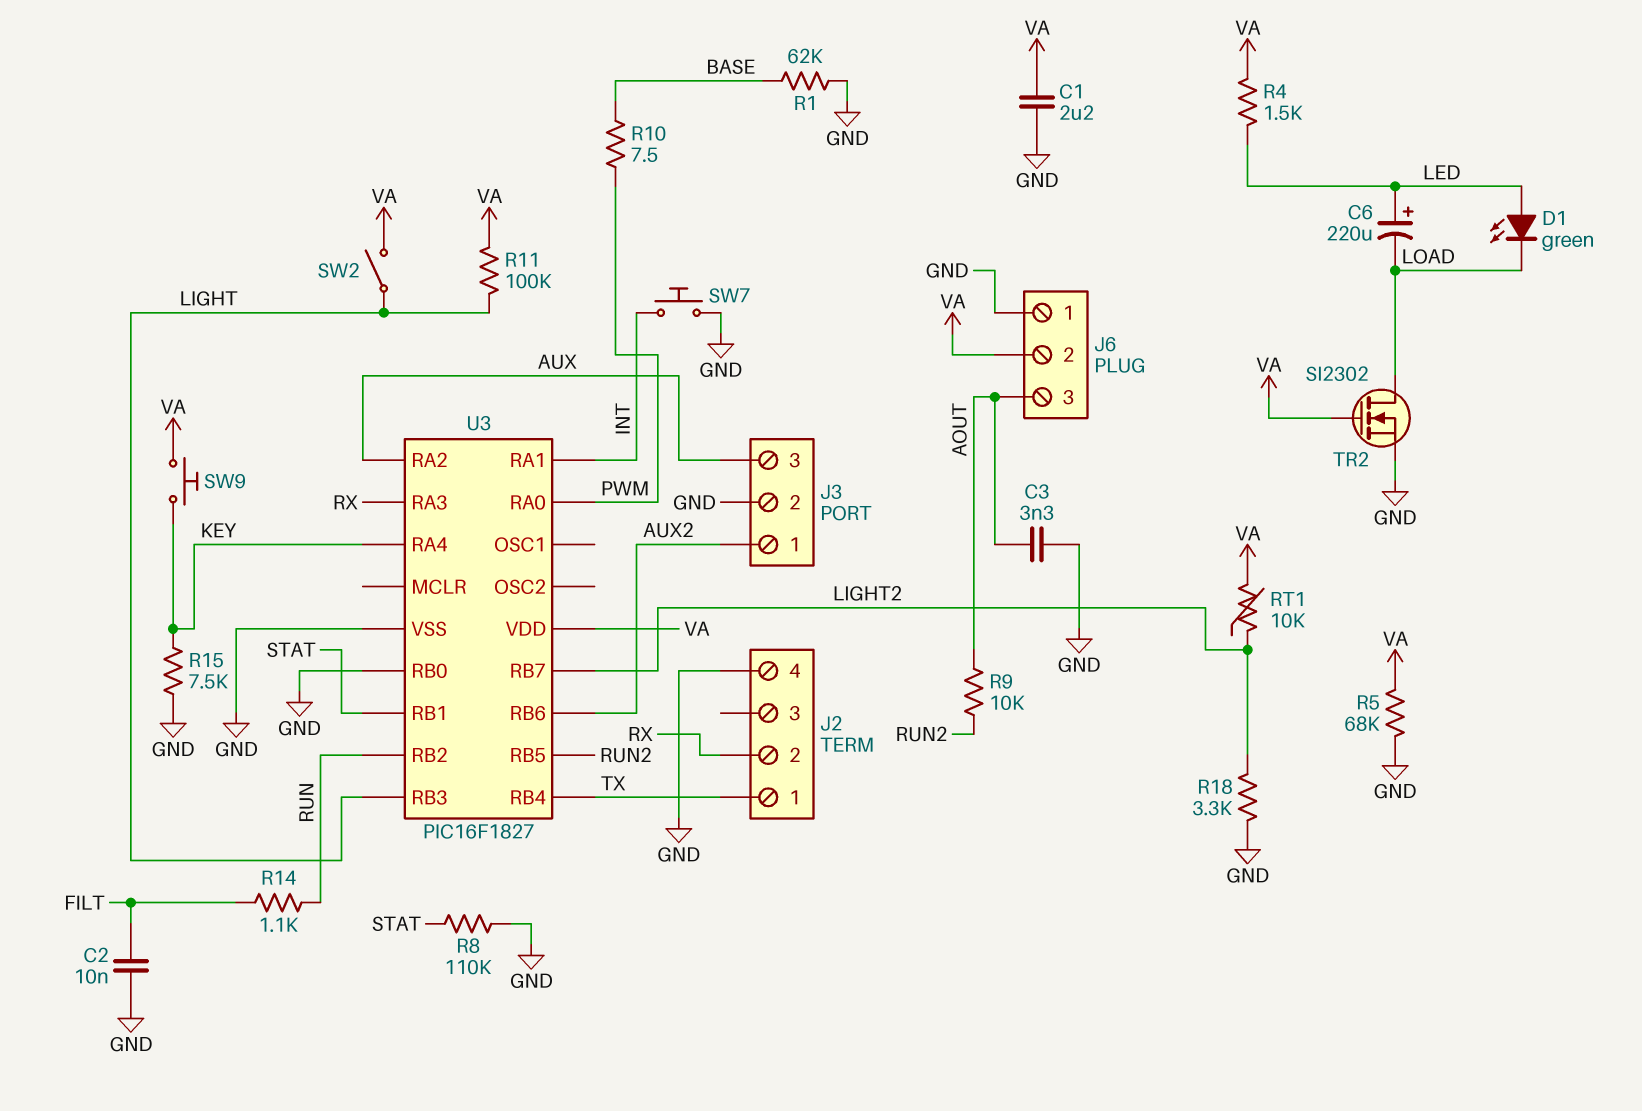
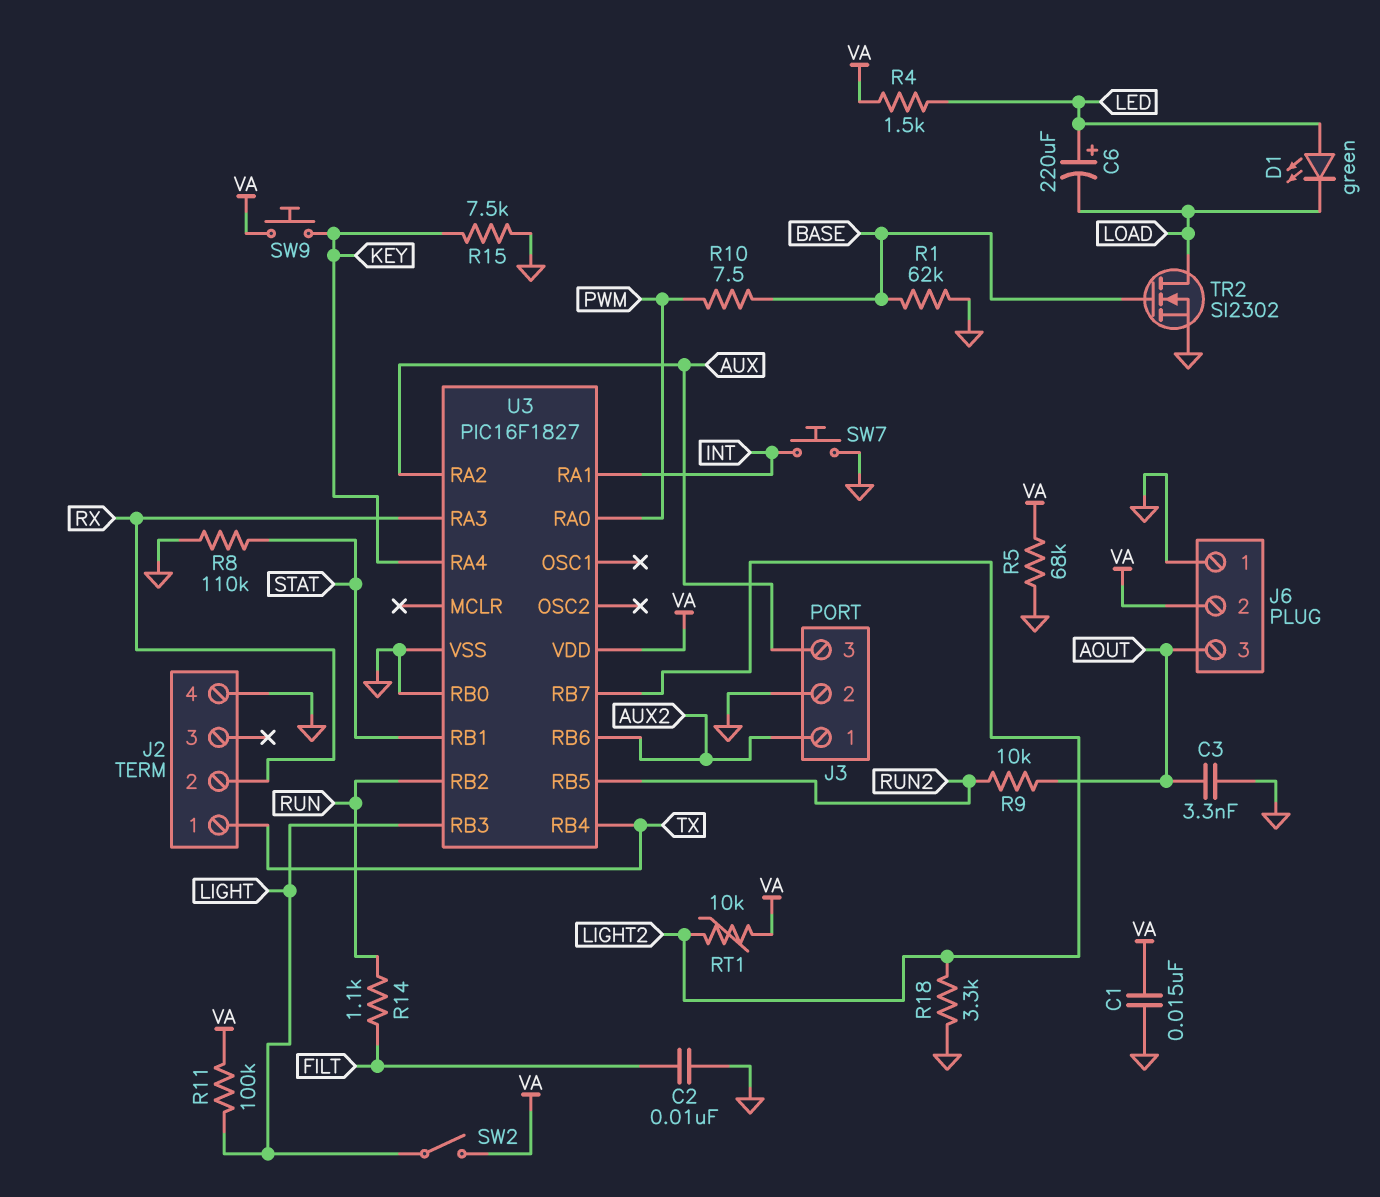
C1: 2.2uF (GND, VA) -> 15nF (GND, VA)
TR2: NMOS SI2302 (G VA, D LOAD, S GND) -> NMOS SI2302 (G BASE, D LOAD, S GND)

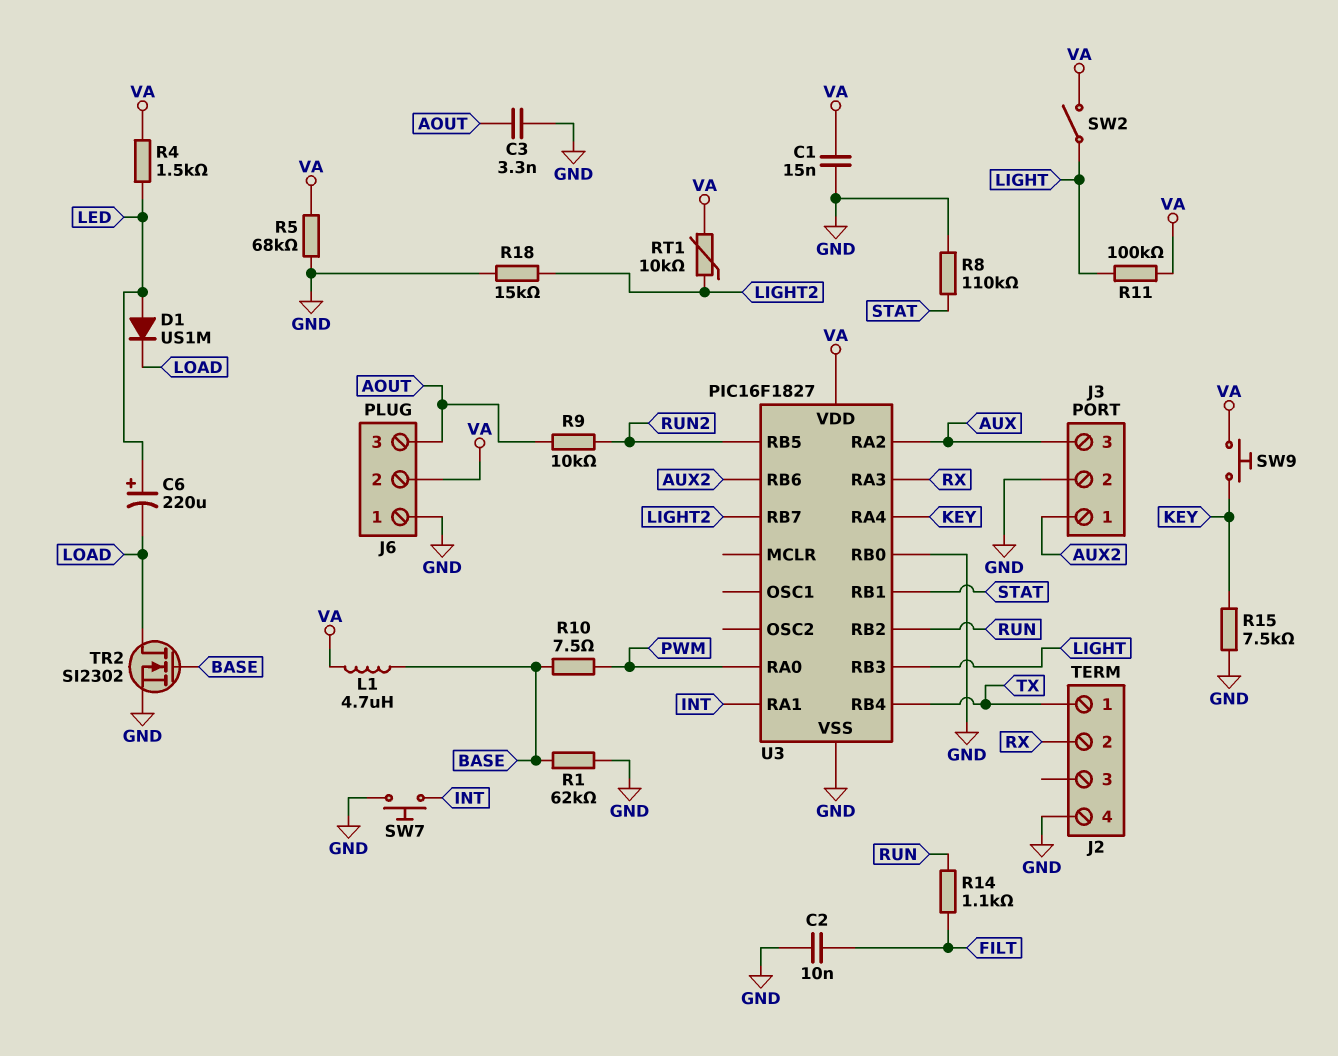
D1: LED green (A LED, K LOAD) -> diode US1M (A LED, K LOAD)
L1: none -> 4.7uH (BASE, VA)
R18: 3.3k (GND, LIGHT2) -> 15k (GND, LIGHT2)

